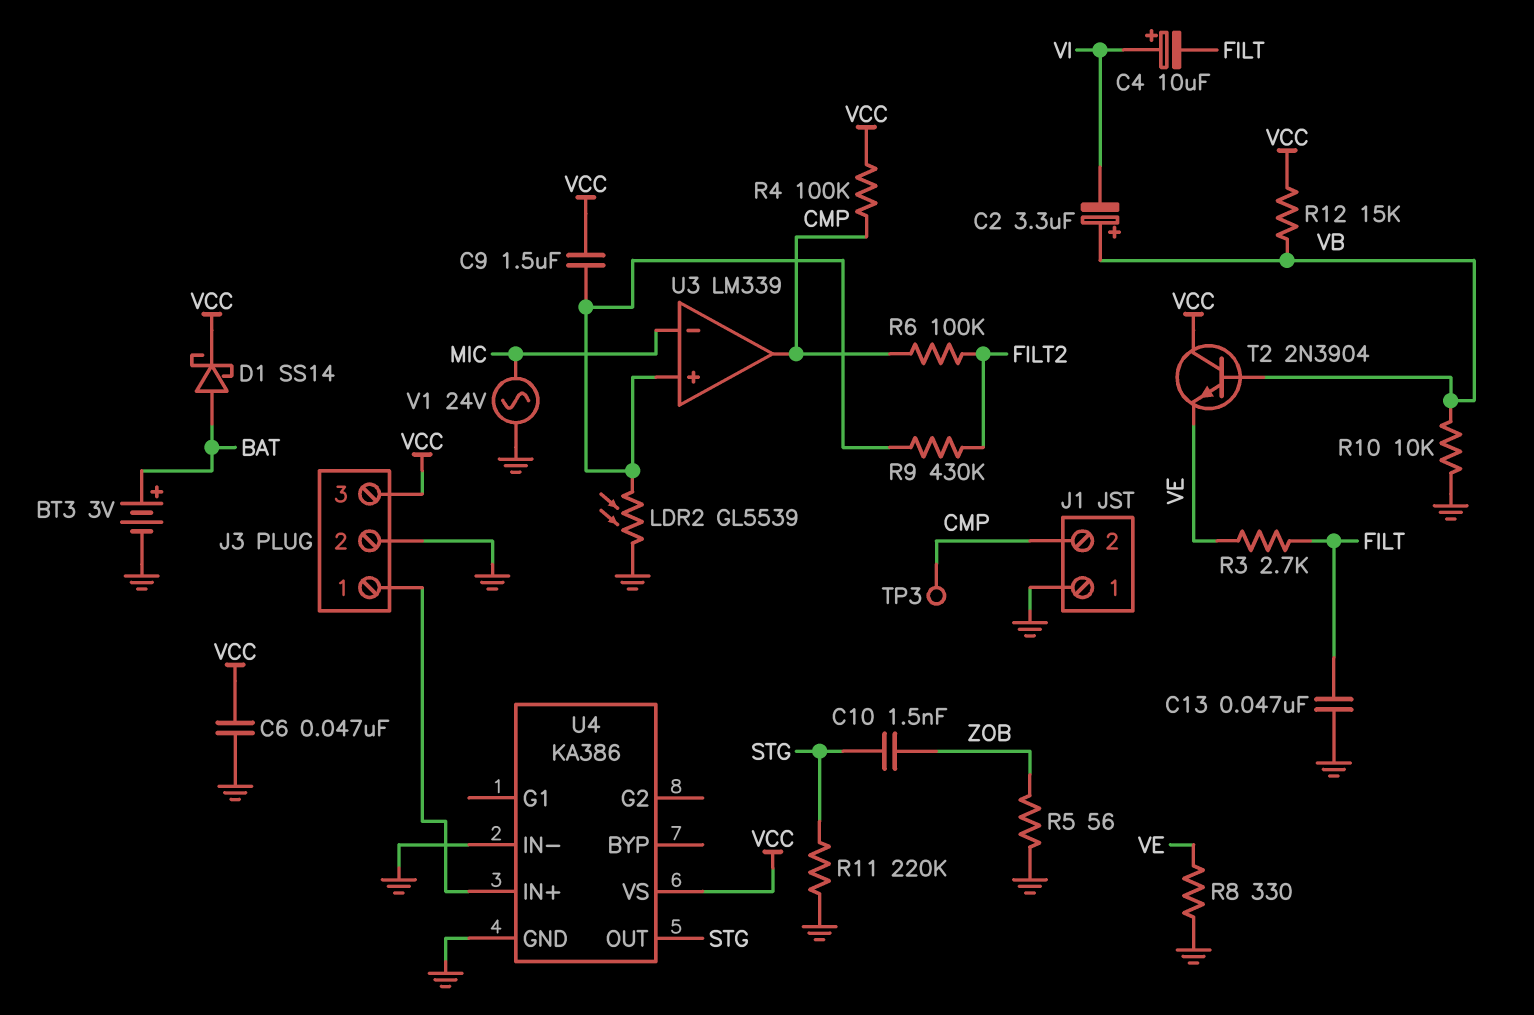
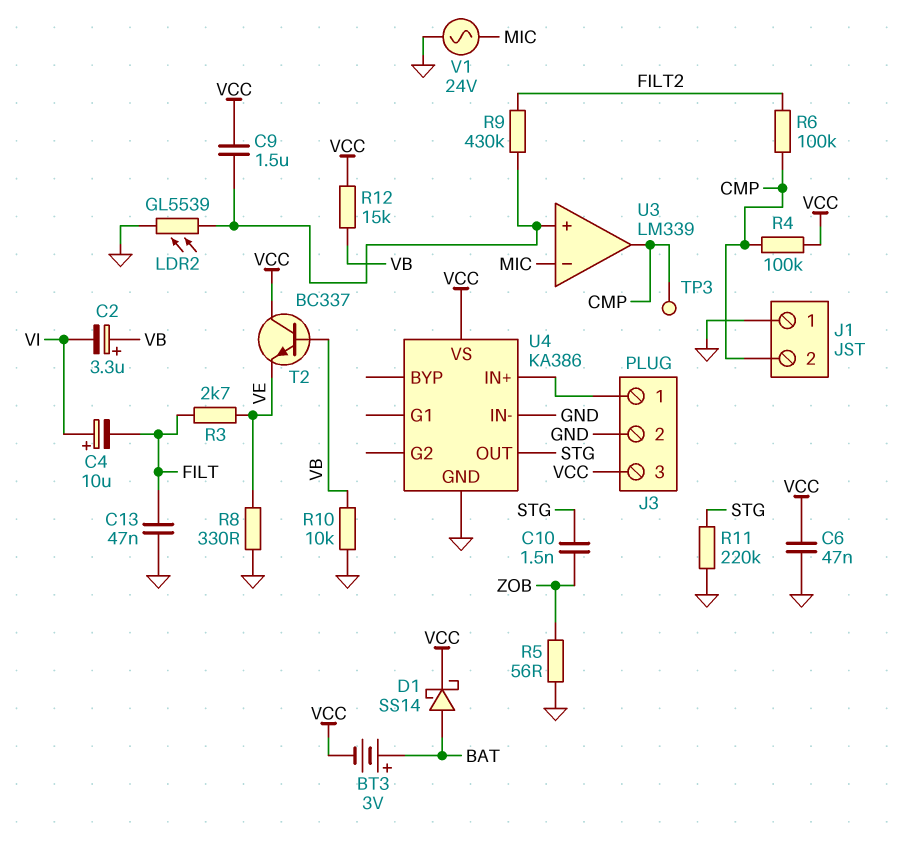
BT3: 3V (plus BAT, minus GND) -> 3V (plus BAT, minus VCC)
T2: NPN 2N3904 (B VB, C VCC, E VE) -> NPN BC337 (B VB, C VCC, E VE)

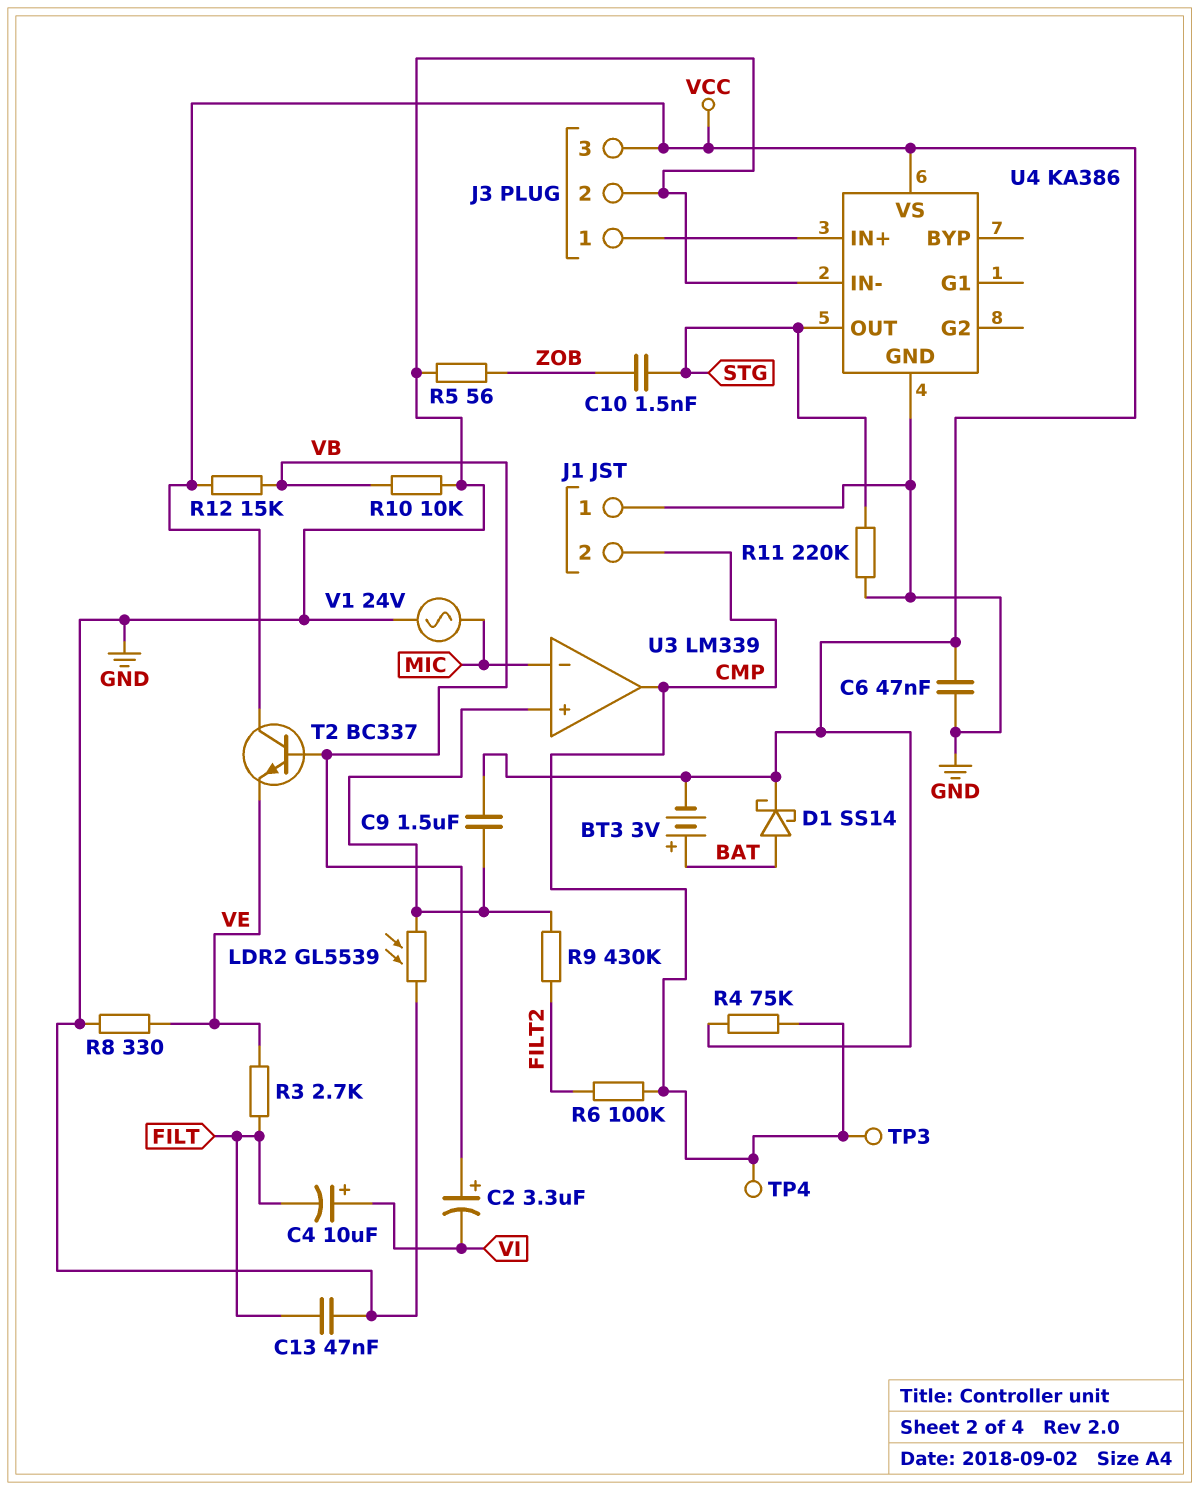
R4: 100k (CMP, VCC) -> 75k (CMP, VCC)
TP4: none -> test point (CMP)

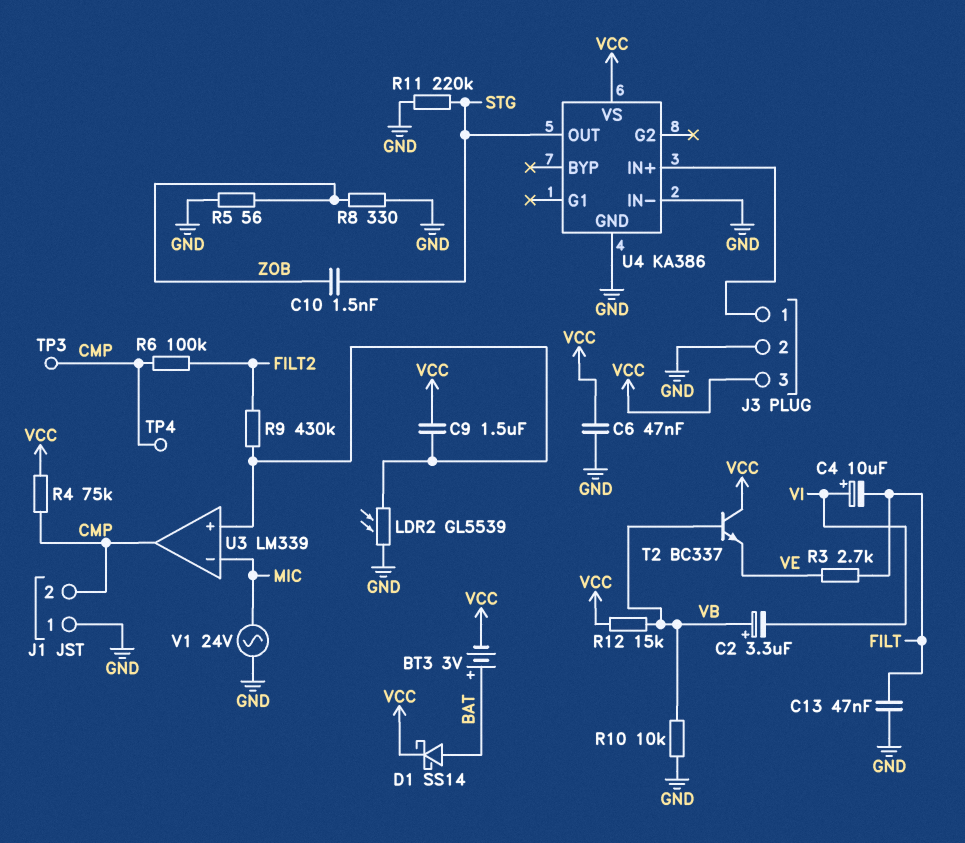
R8: 330 (GND, VE) -> 330 (GND, ZOB)

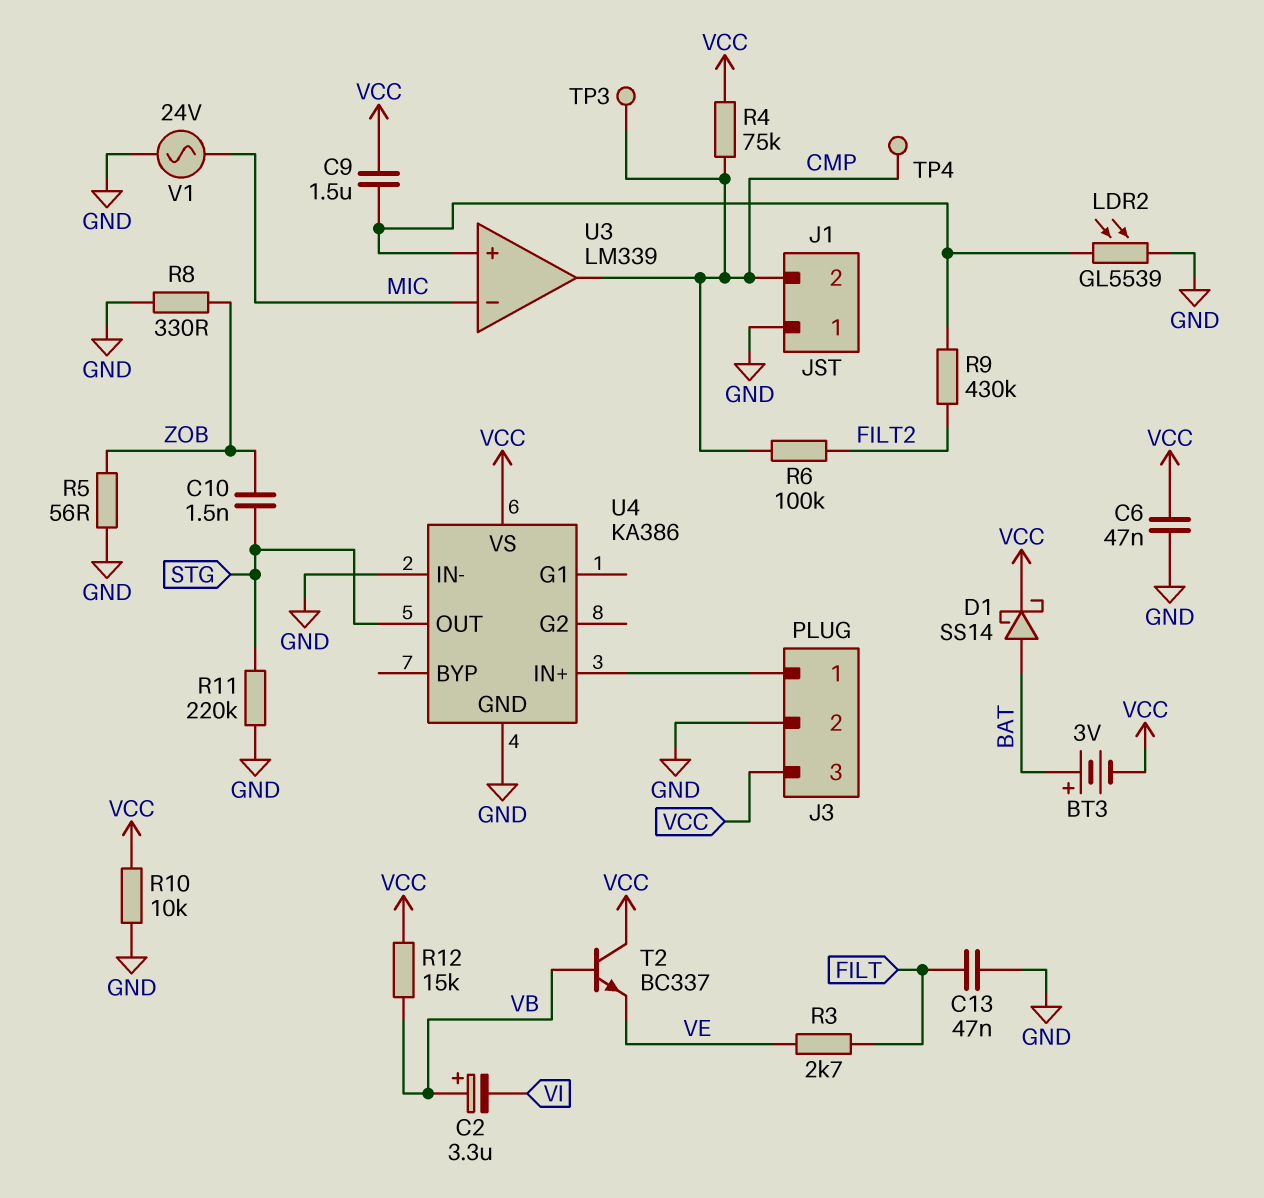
C4: 10uF (plus VI, minus FILT) -> none
R10: 10k (GND, VB) -> 10k (GND, VCC)

